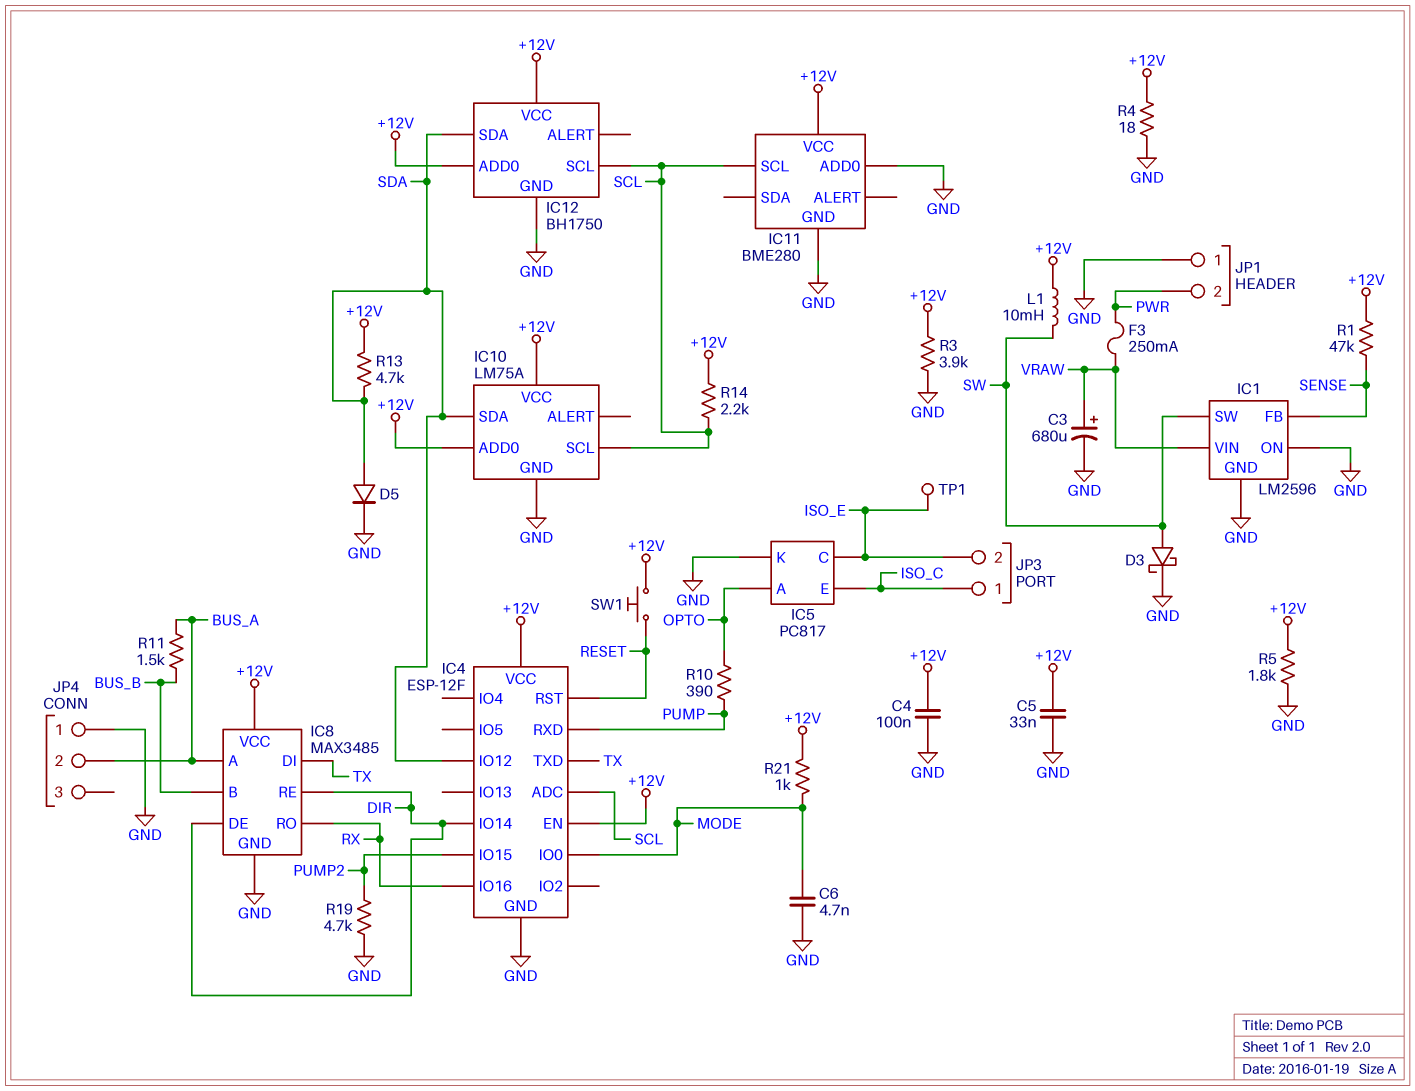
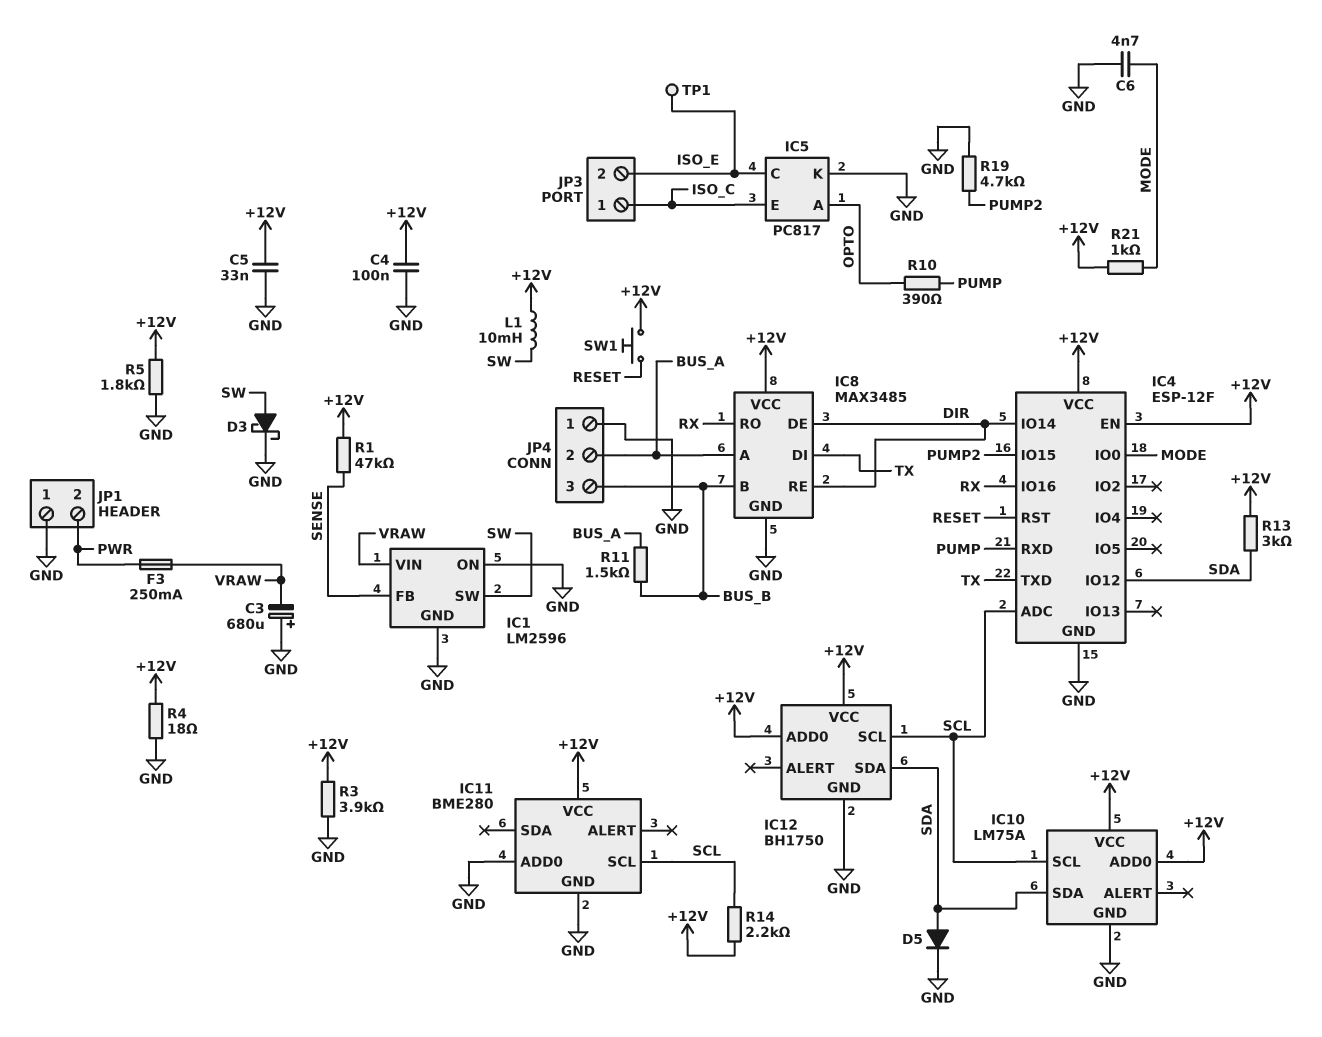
C3: 680uF (plus VRAW, minus GND) -> 680uF (plus GND, minus VRAW)
JP4 pin 3: none -> BUS_B
R13: 4.7k (+12V, SDA) -> 3k (+12V, SDA)

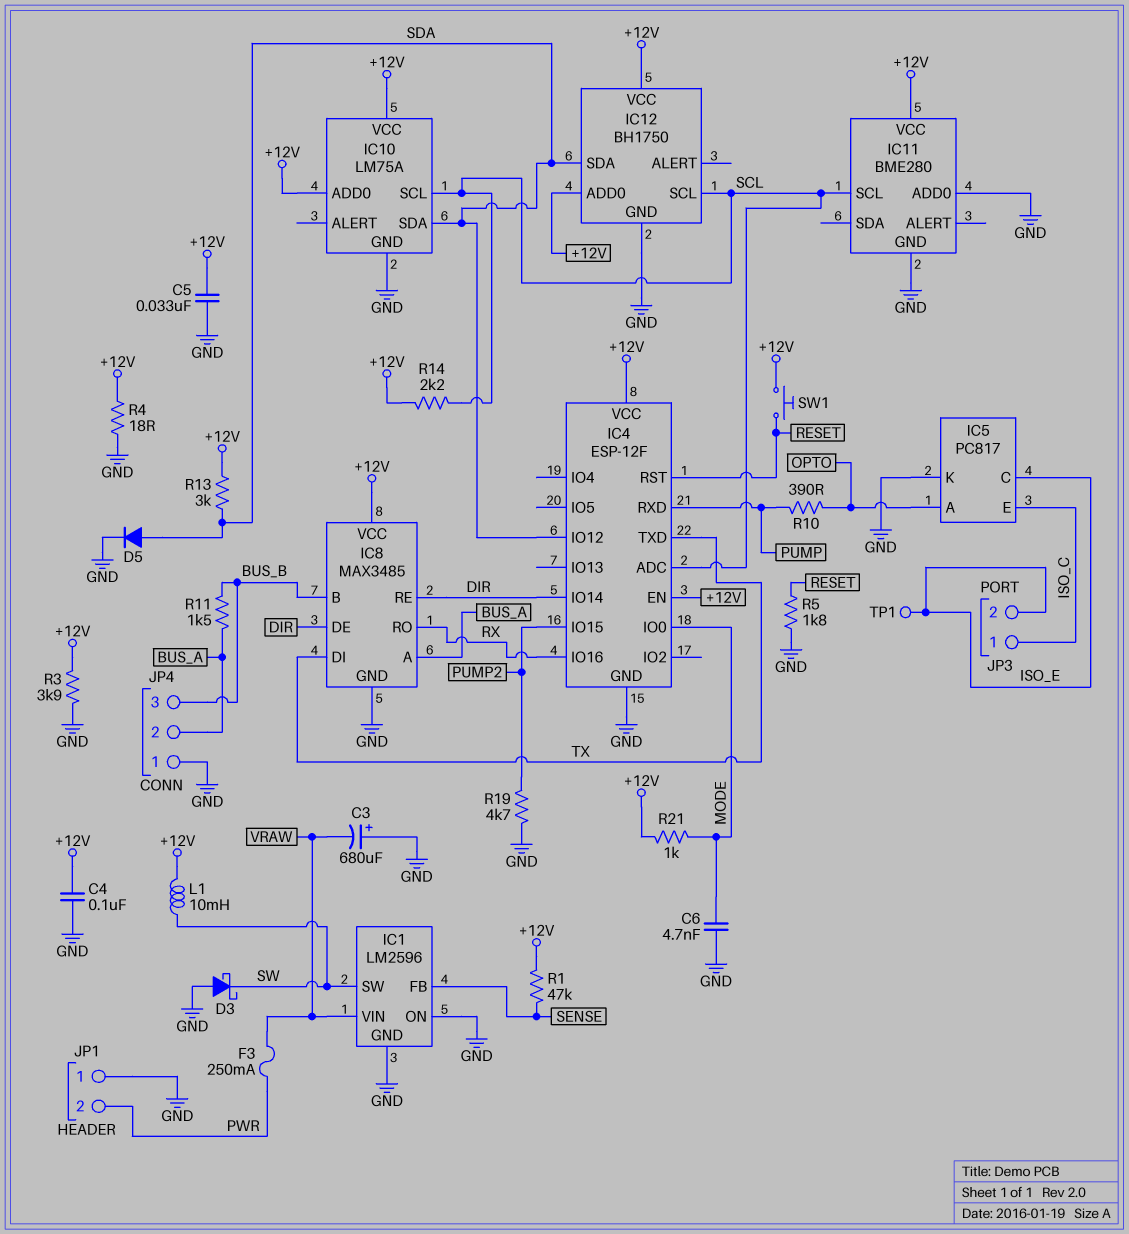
D3: schottky (A SW, K GND) -> schottky (A GND, K SW)
R5: 1.8k (+12V, GND) -> 1.8k (GND, RESET)

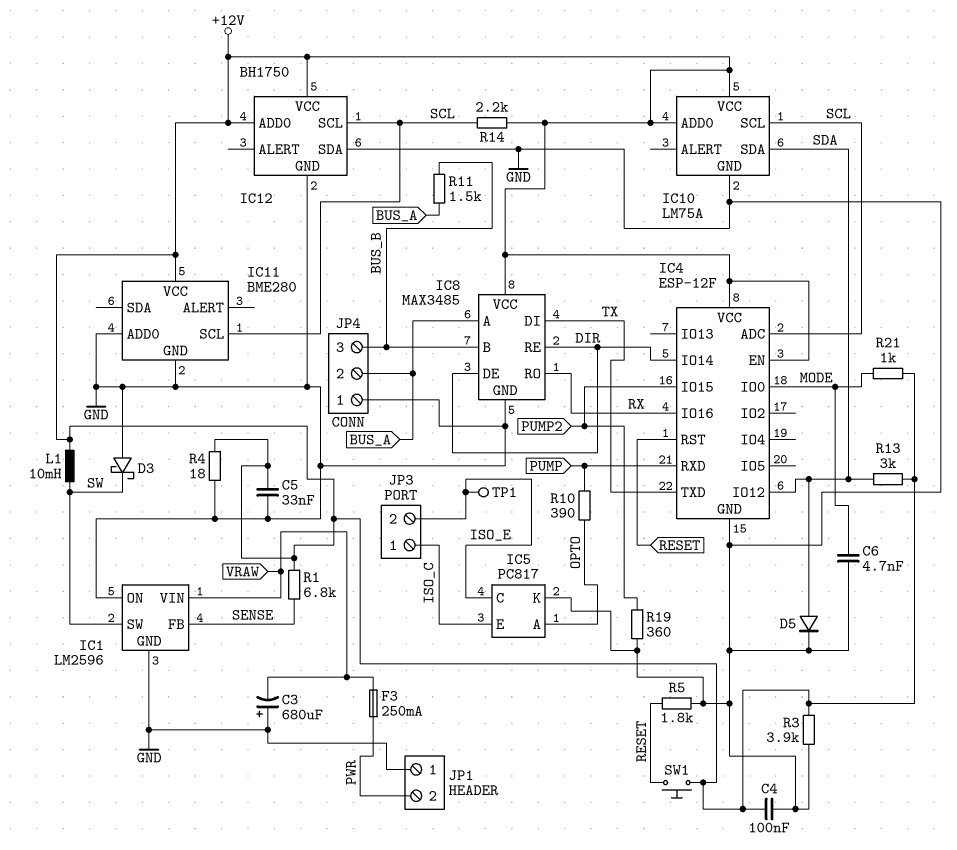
IC12 pin SDA: SDA -> GND
R1: 47k (+12V, SENSE) -> 6.8k (+12V, SENSE)
R19: 4.7k (GND, PUMP2) -> 360 (GND, PUMP2)

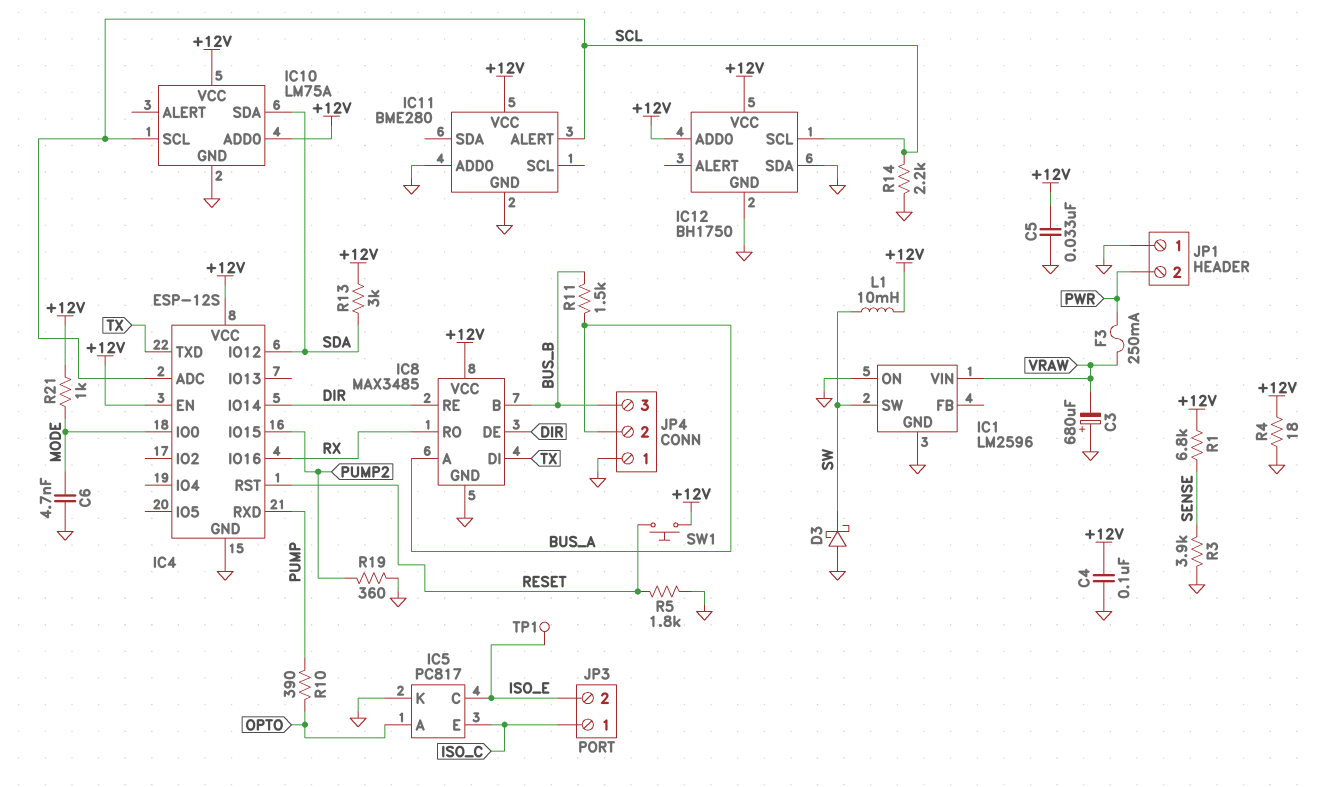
D5: diode (A SDA, K GND) -> none
IC1 pin FB: SENSE -> none
IC4: ESP-12F -> ESP-12S
IC11 pin ALERT: none -> SCL
IC11 pin SCL: SCL -> none
R3: 3.9k (+12V, GND) -> 3.9k (GND, SENSE)
R14: 2.2k (+12V, SCL) -> 2.2k (GND, SCL)

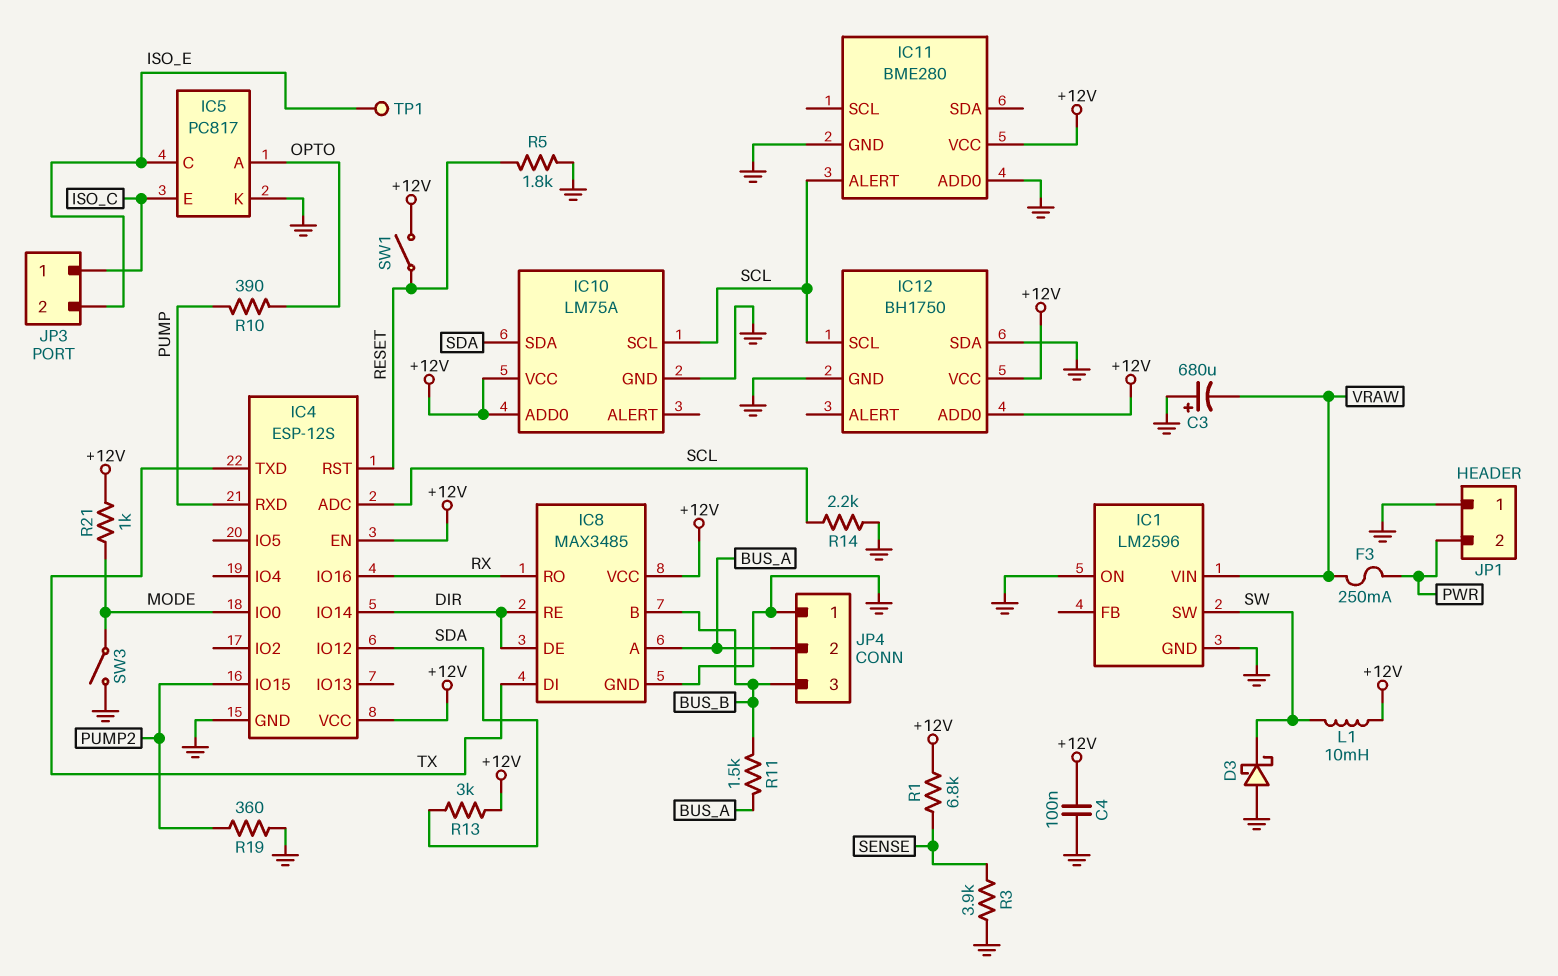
C5: 33nF (+12V, GND) -> none
C6: 4.7nF (GND, MODE) -> none
R4: 18 (+12V, GND) -> none
SW1: button (+12V, RESET) -> switch (+12V, RESET)
SW3: none -> switch (GND, MODE)

